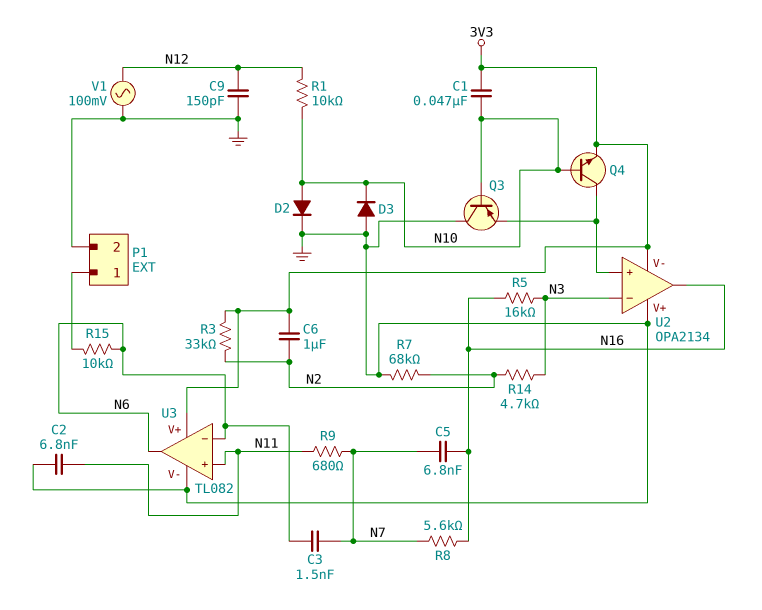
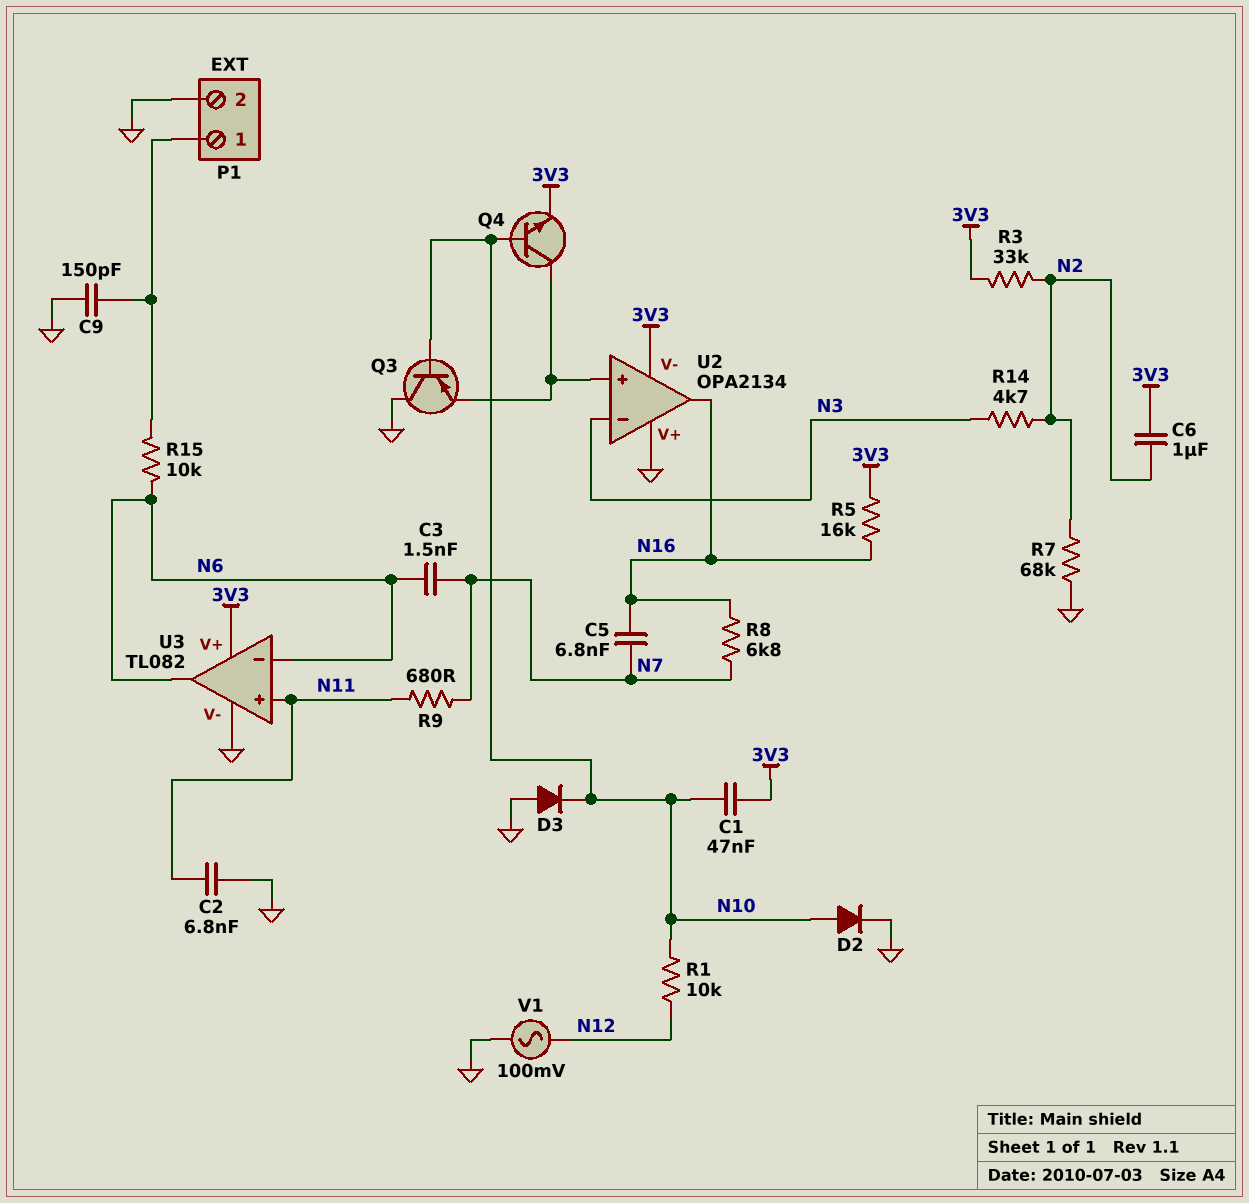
C9: 150pF (GND, N12) -> 150pF (GND, P1/1)
R5: 16k (N3, N16) -> 16k (3V3, N16)
R8: 5.6k (N7, N16) -> 6.8k (N7, N16)

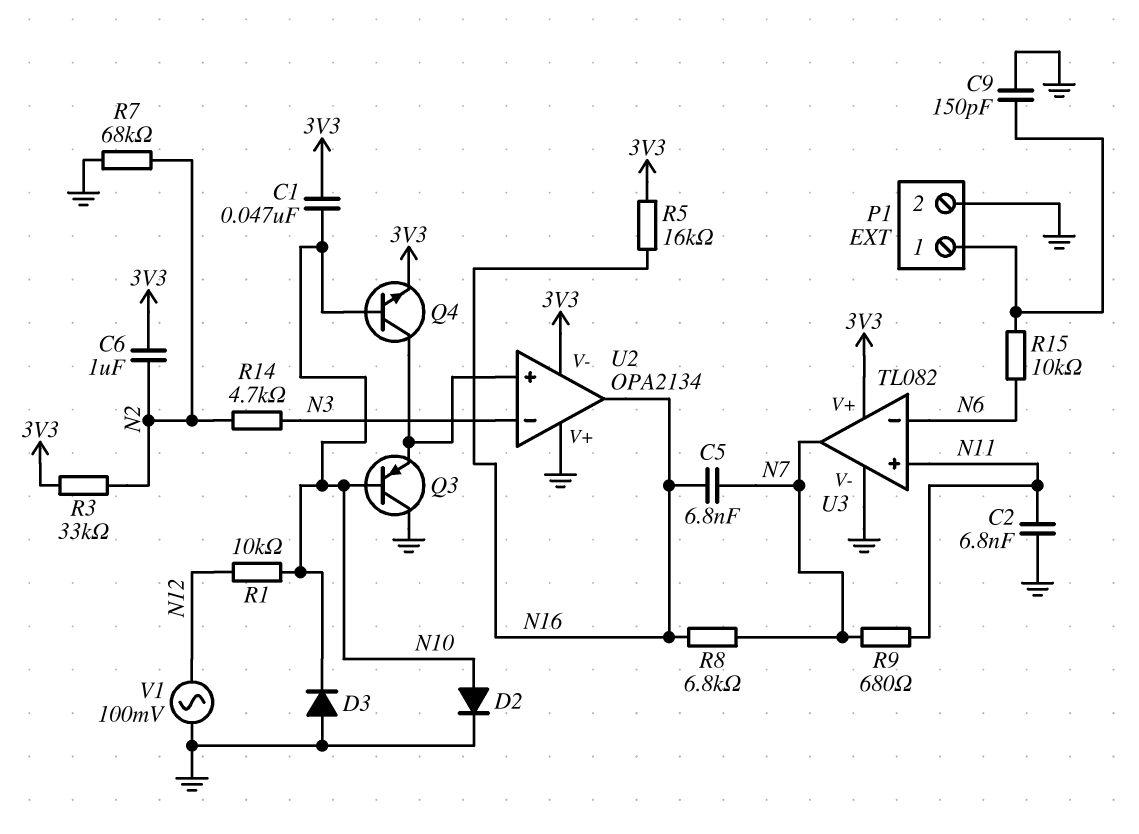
C3: 1.5nF (N6, N7) -> none
U3 pin out: N6 -> N7

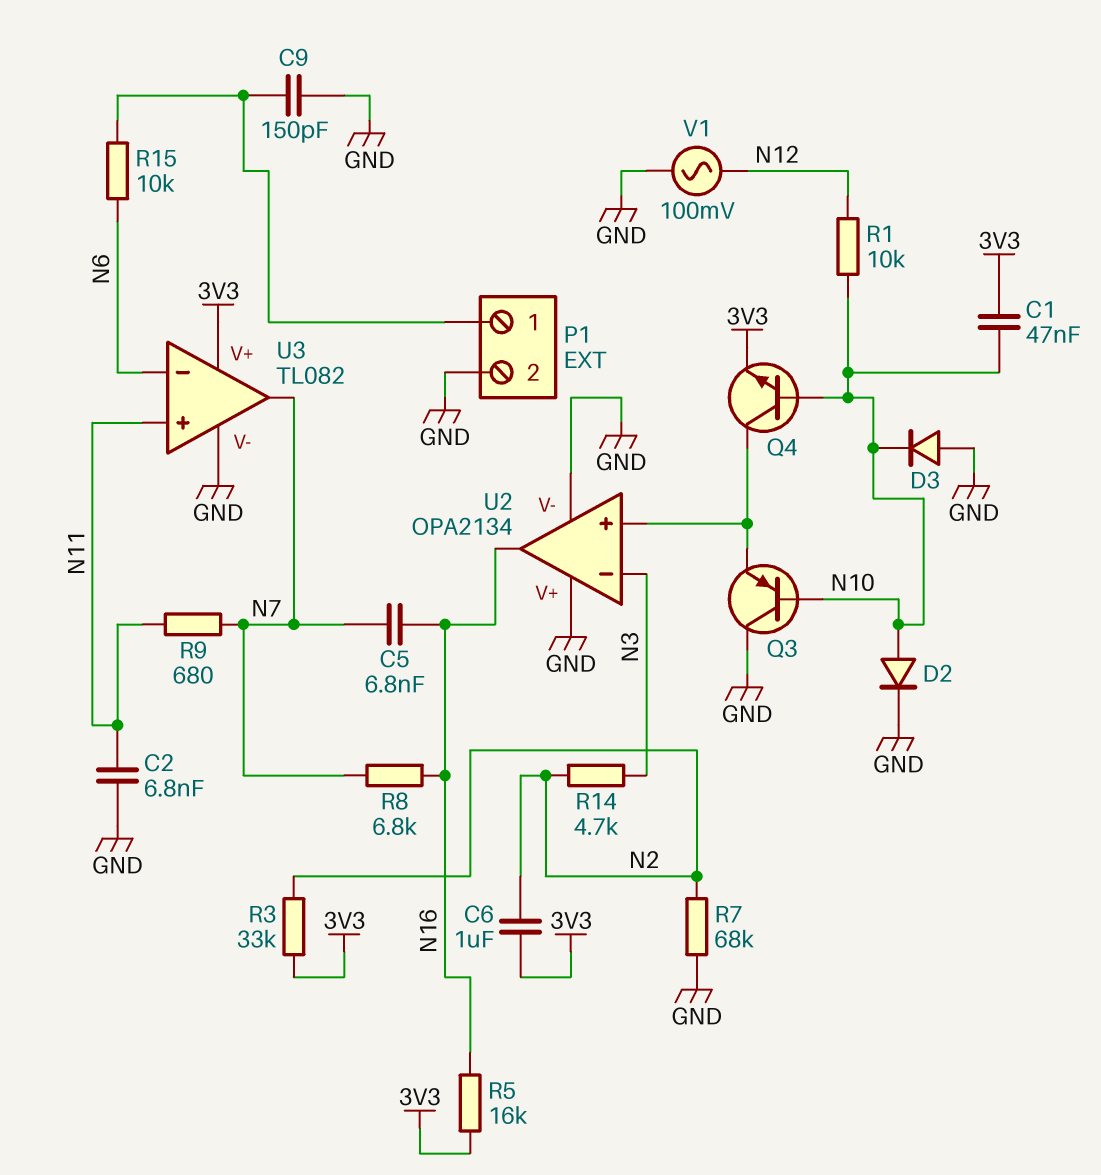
U2 pin V-: 3V3 -> GND

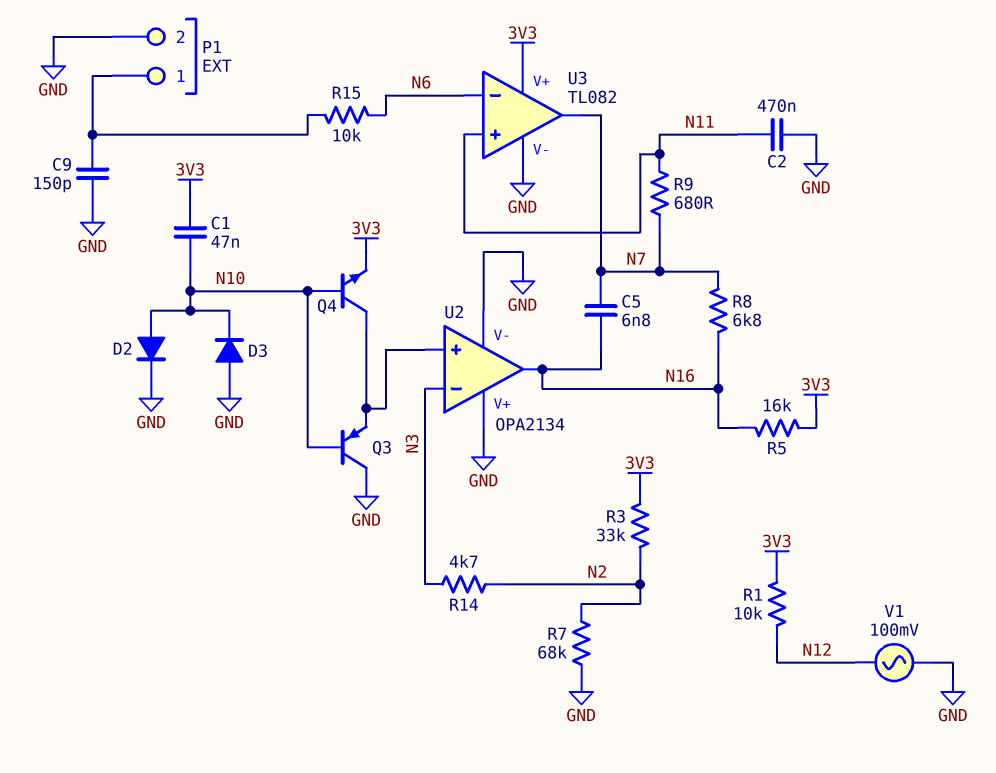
C2: 6.8nF (GND, N11) -> 470nF (GND, N11)
C6: 1uF (3V3, N2) -> none
R1: 10k (N10, N12) -> 10k (3V3, N12)

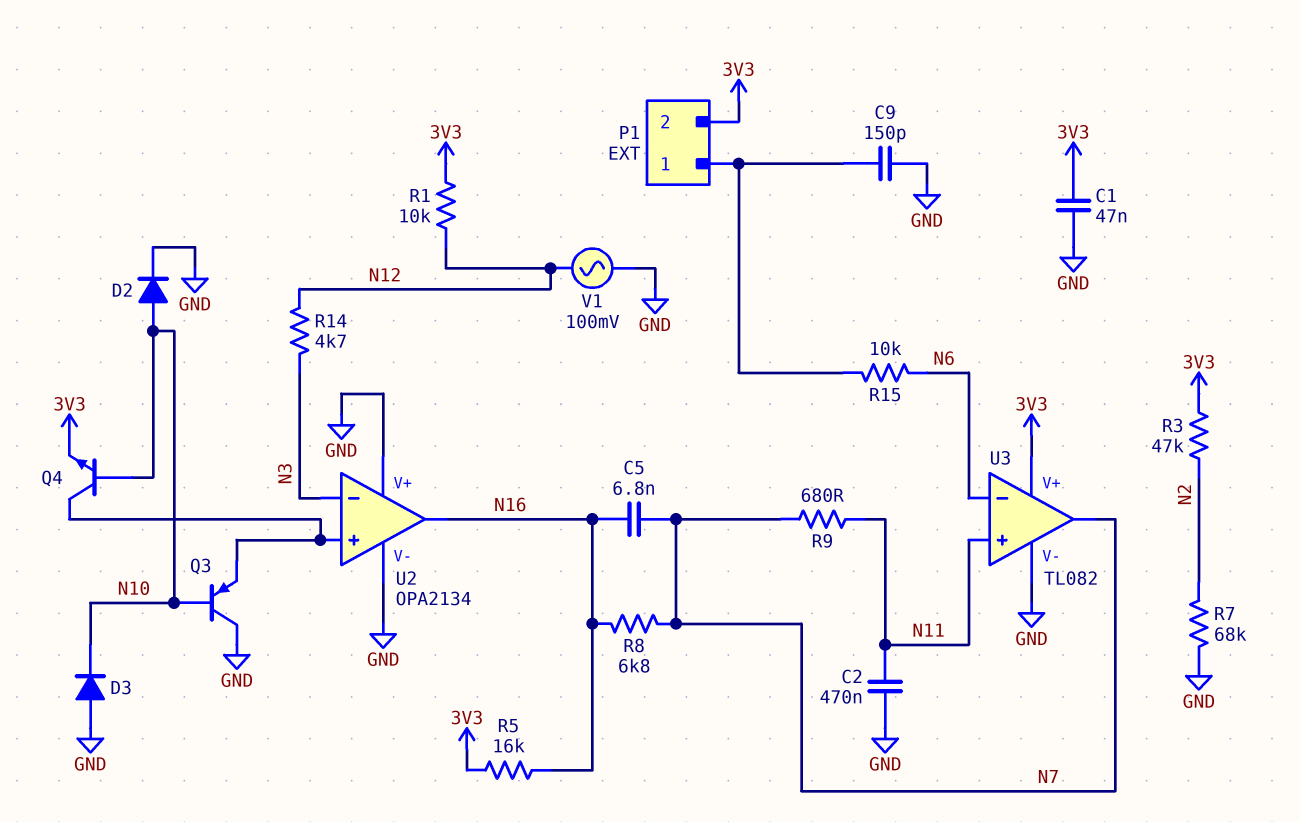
C1: 47nF (3V3, N10) -> 47nF (3V3, GND)
P1 pin 2: GND -> 3V3
R3: 33k (3V3, N2) -> 47k (3V3, N2)
R14: 4.7k (N2, N3) -> 4.7k (N3, N12)

